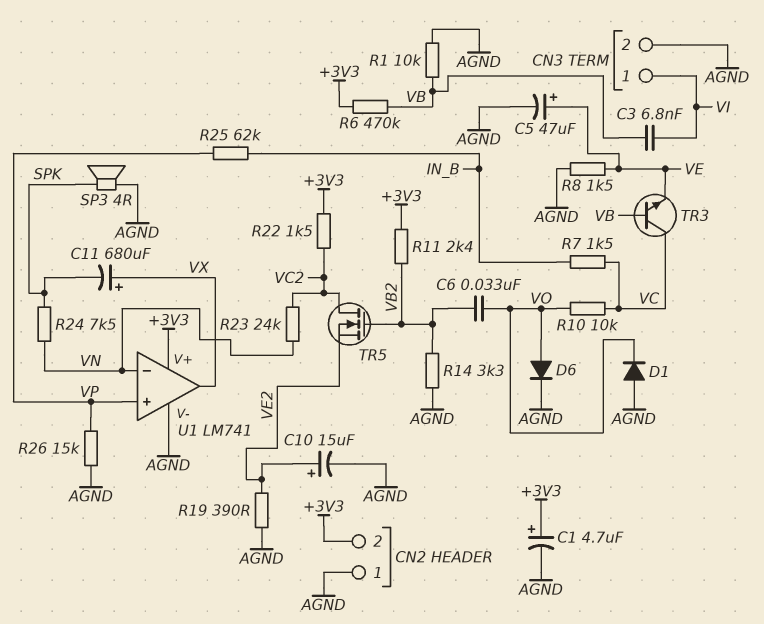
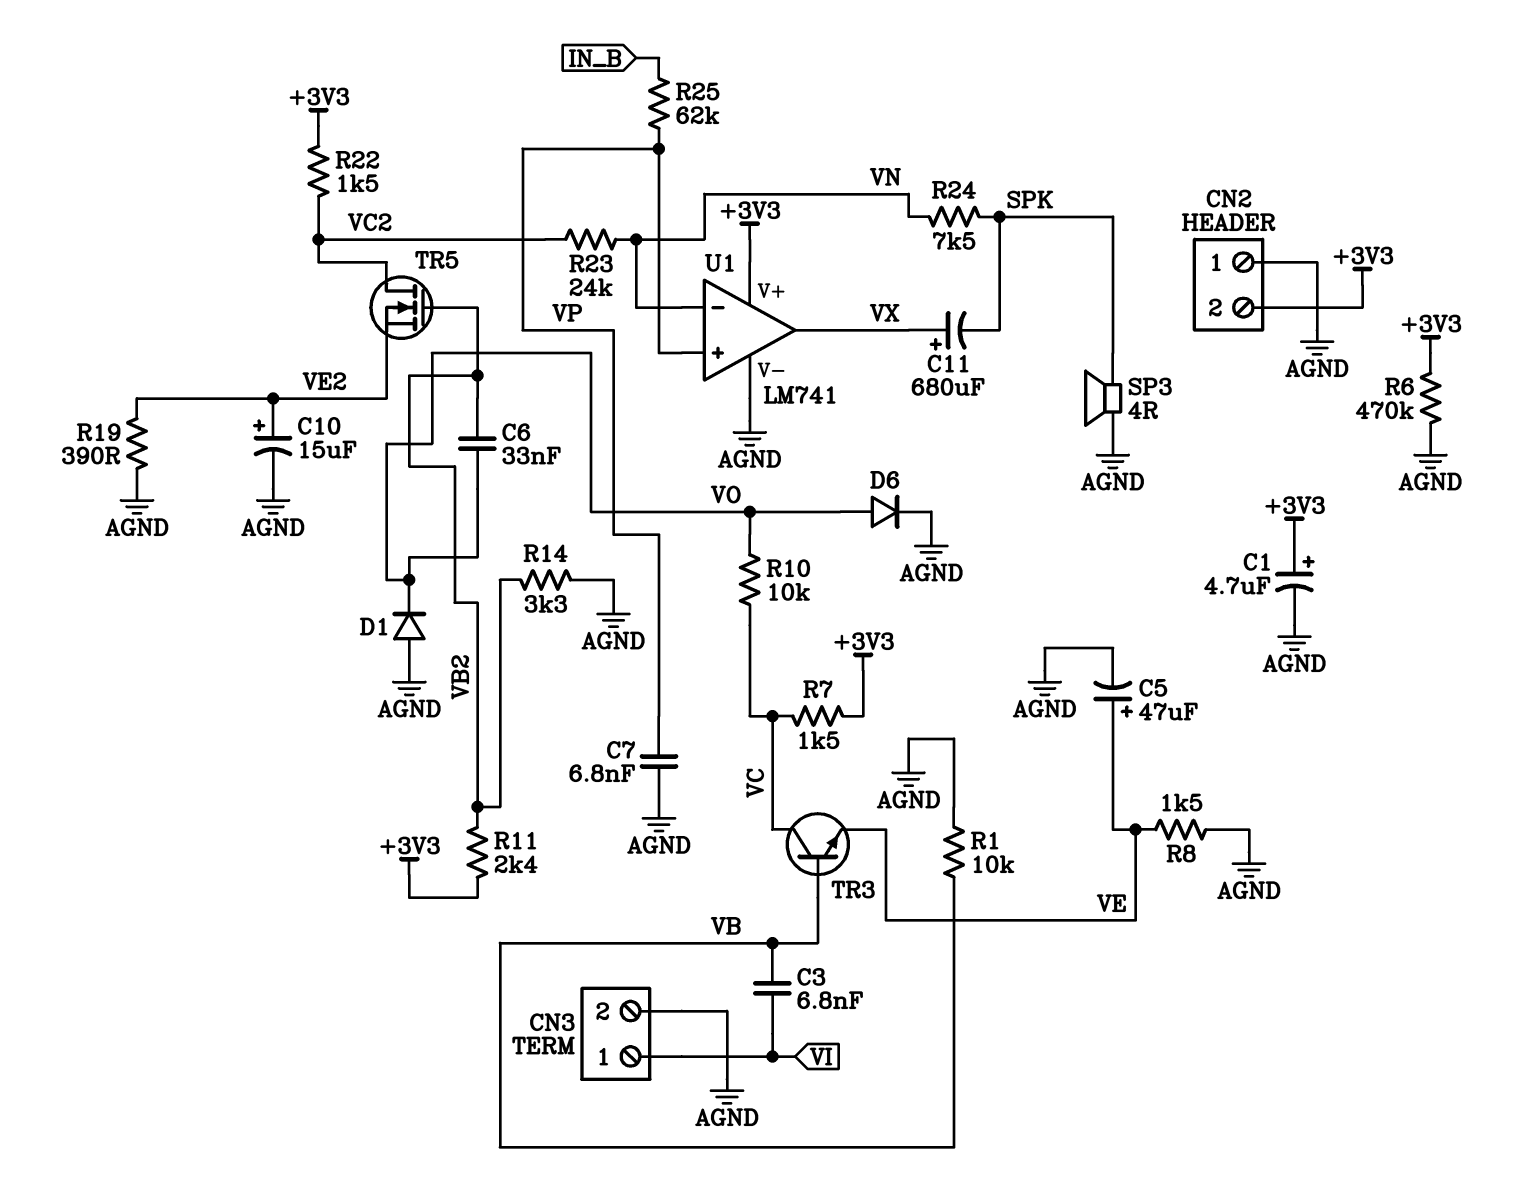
C7: none -> 6.8nF (AGND, VP)
R6: 470k (+3V3, VB) -> 470k (+3V3, AGND)
R7: 1.5k (IN_B, VC) -> 1.5k (+3V3, VC)
R26: 15k (AGND, VP) -> none

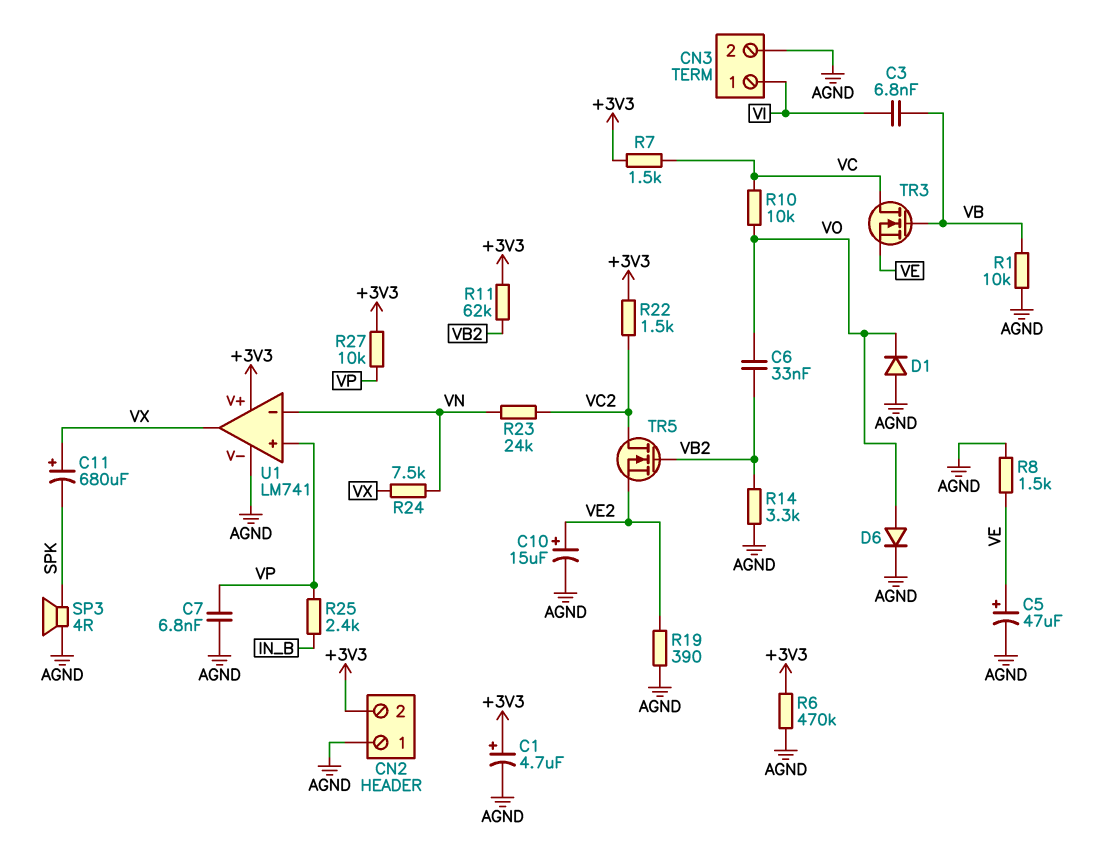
R11: 2.4k (+3V3, VB2) -> 62k (+3V3, VB2)
R24: 7.5k (SPK, VN) -> 7.5k (VN, VX)
R25: 62k (IN_B, VP) -> 2.4k (IN_B, VP)
R27: none -> 10k (+3V3, VP)
TR3: NPN (B VB, C VC, E VE) -> NMOS (G VB, D VC, S VE)

